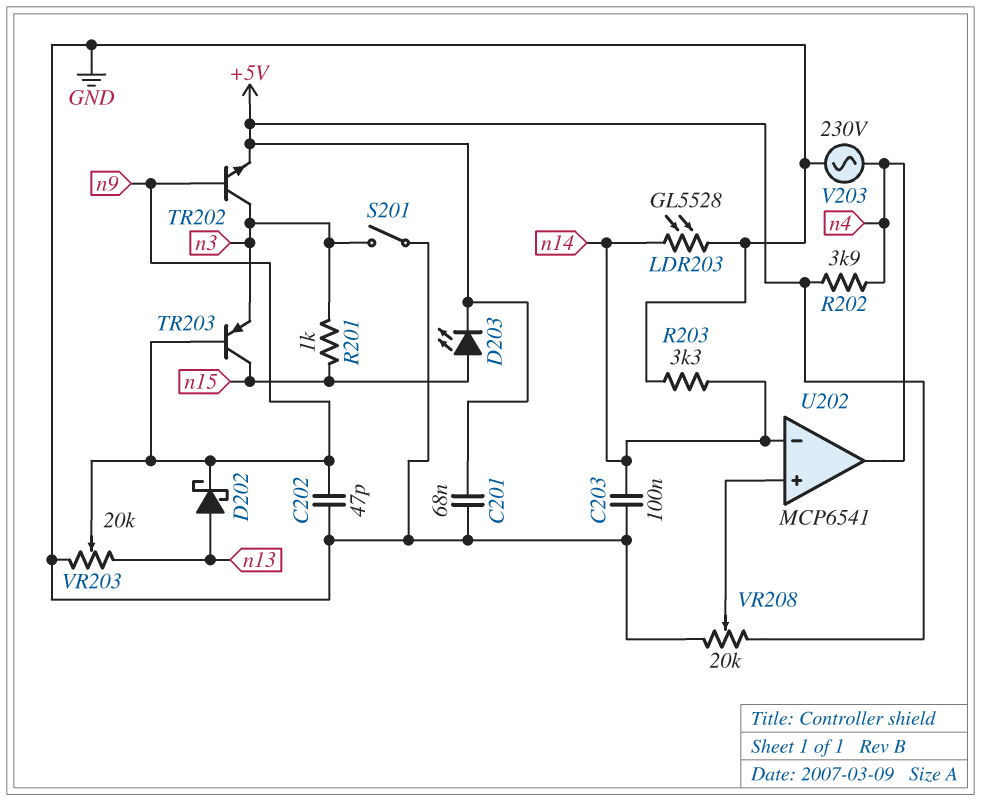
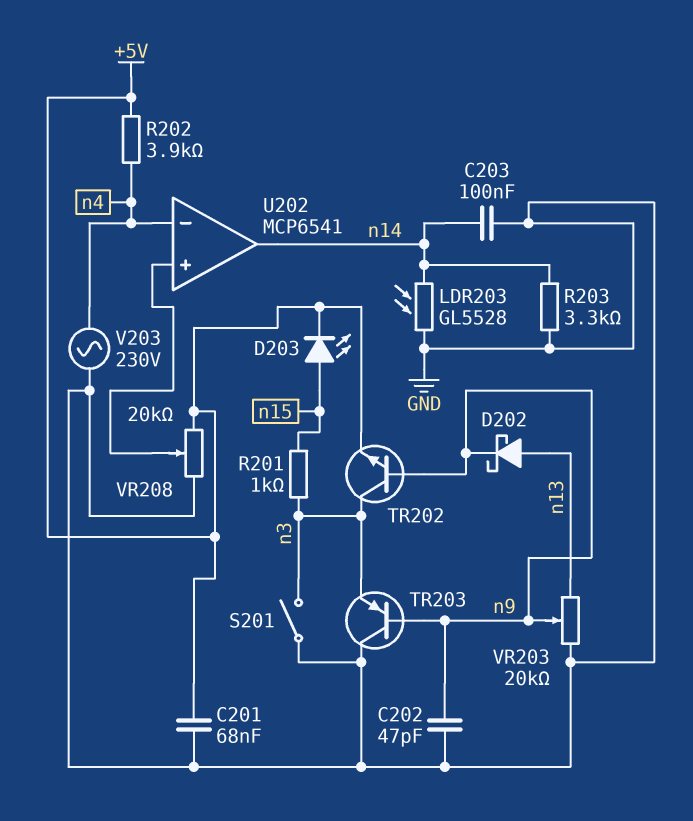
TR203: PNP (B n9, C n15, E n3) -> PNP (B n9, C GND, E n3)
U202 pin in-: n14 -> n4
U202 pin out: n4 -> n14

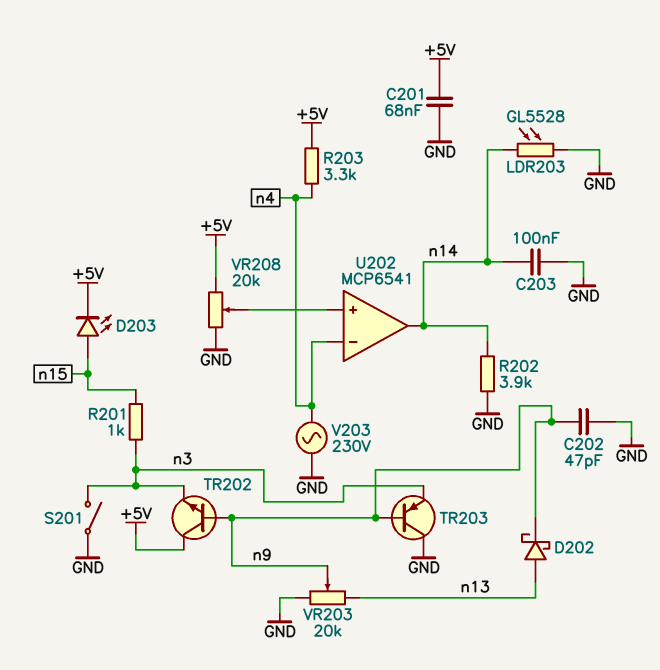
R202: 3.9k (+5V, n4) -> 3.9k (GND, n14)
R203: 3.3k (GND, n14) -> 3.3k (+5V, n4)
TR202: NPN (B n9, C n3, E +5V) -> NPN (B n9, C +5V, E n3)

